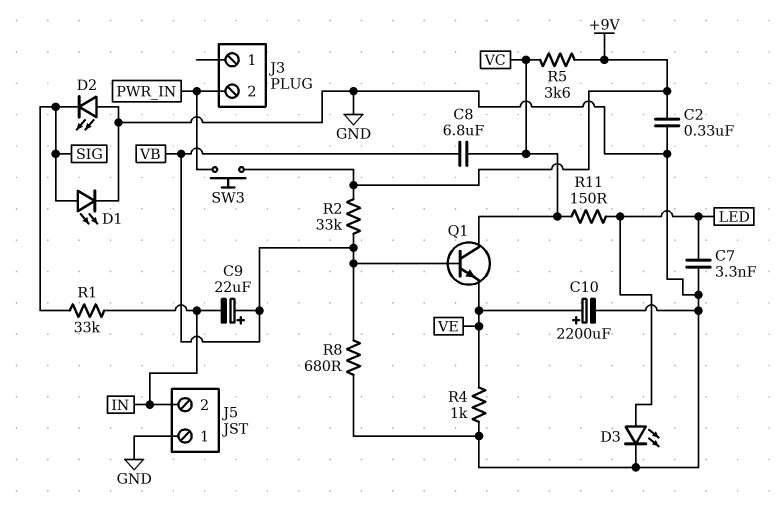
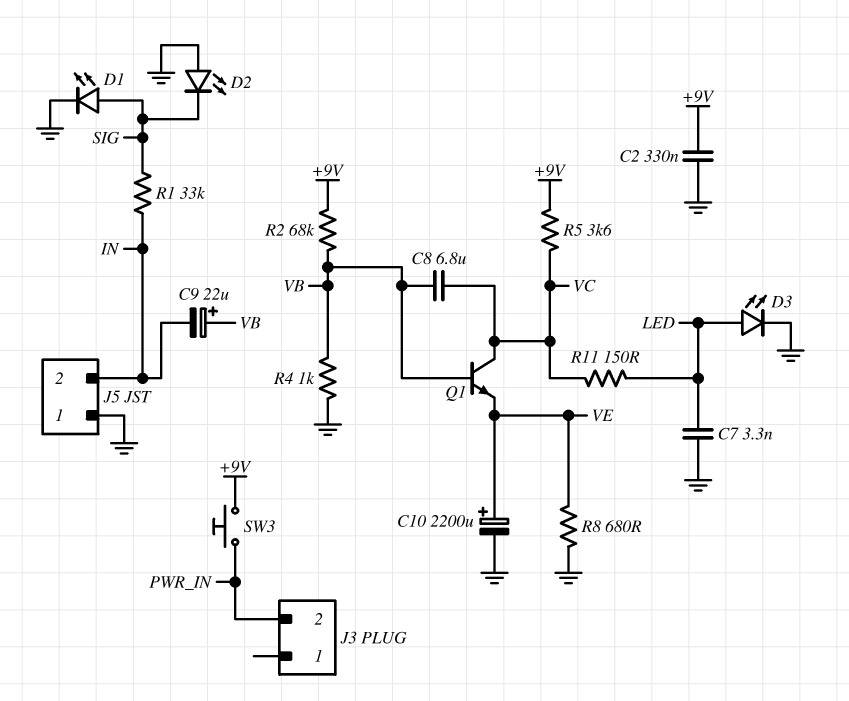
R2: 33k (+9V, VB) -> 68k (+9V, VB)
R4: 1k (GND, VE) -> 1k (GND, VB)
R8: 680 (GND, VB) -> 680 (GND, VE)

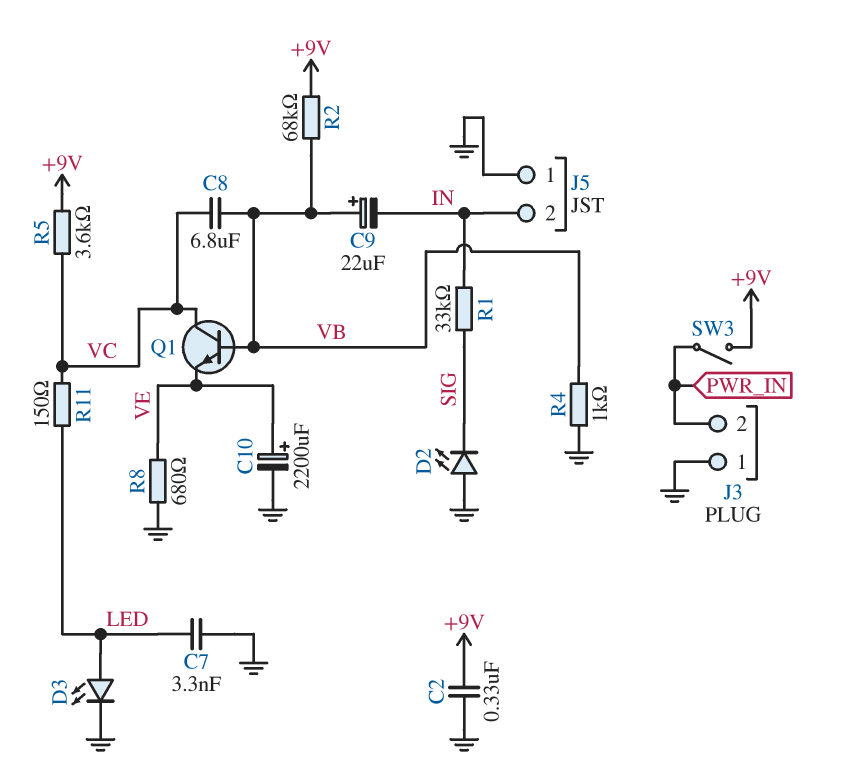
D1: LED (A SIG, K GND) -> none
J3 pin 1: none -> GND
SW3: button (+9V, PWR_IN) -> switch (+9V, PWR_IN)

